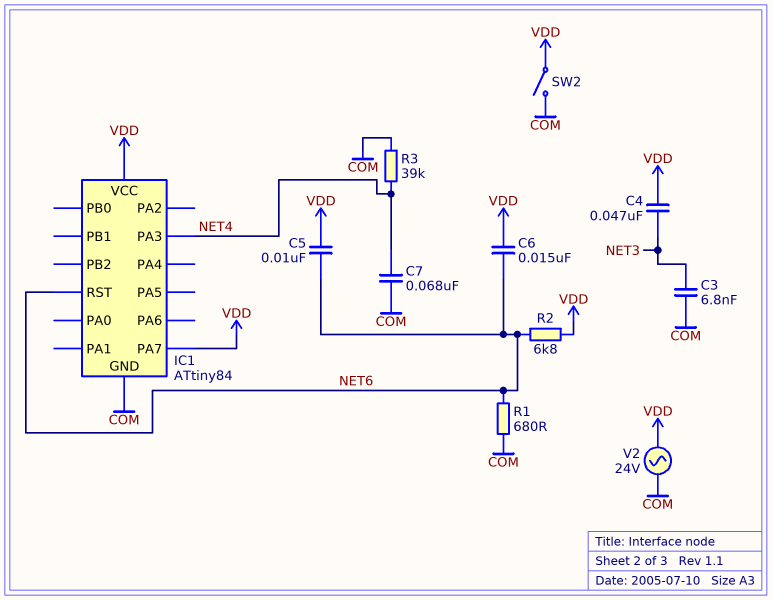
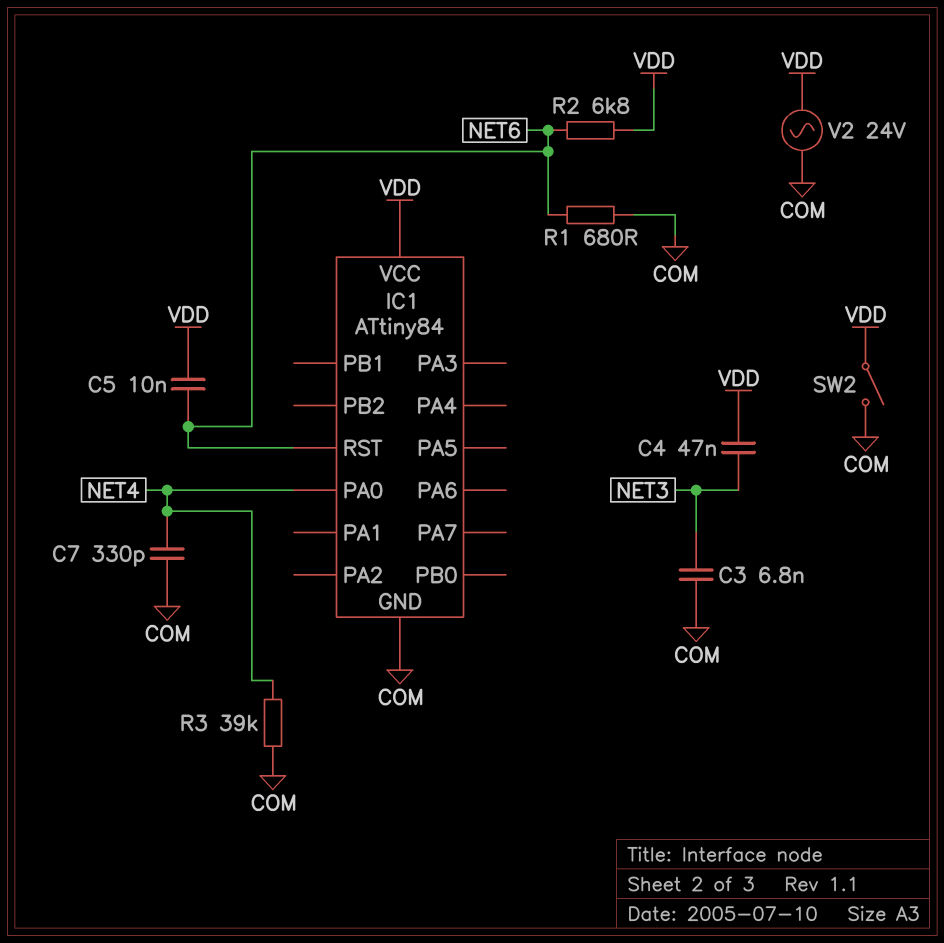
C6: 15nF (NET6, VDD) -> none
C7: 68nF (COM, NET4) -> 330pF (COM, NET4)
IC1 pin PA0: none -> NET4
IC1 pin PA3: NET4 -> none
IC1 pin PA7: VDD -> none

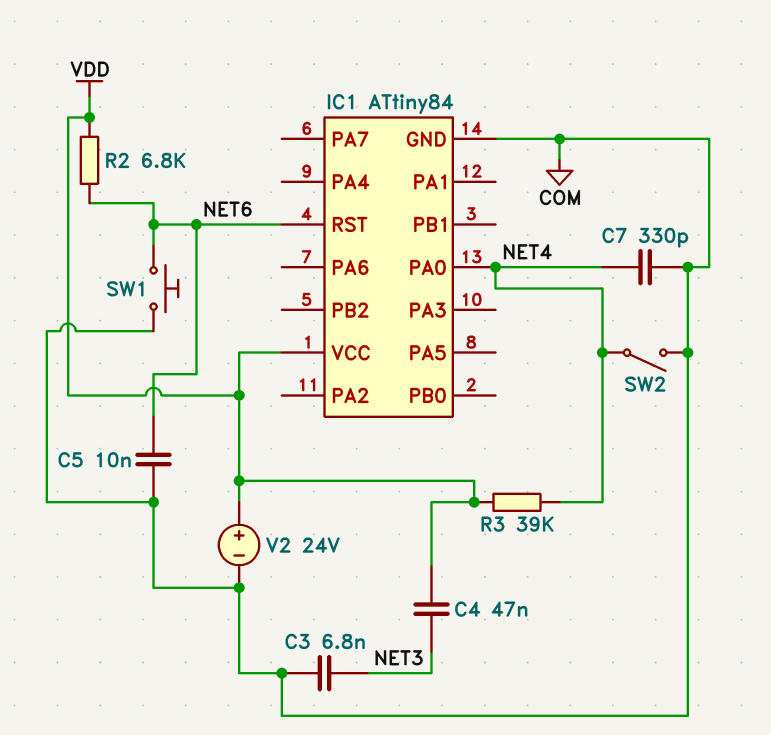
C5: 10nF (NET6, VDD) -> 10nF (COM, NET6)
R1: 680 (COM, NET6) -> none
R3: 39k (COM, NET4) -> 39k (NET4, VDD)
SW1: none -> button (COM, NET6)
SW2: switch (COM, VDD) -> switch (COM, NET4)
V2: AC 24V (COM, VDD) -> 24V (plus VDD, minus COM)

